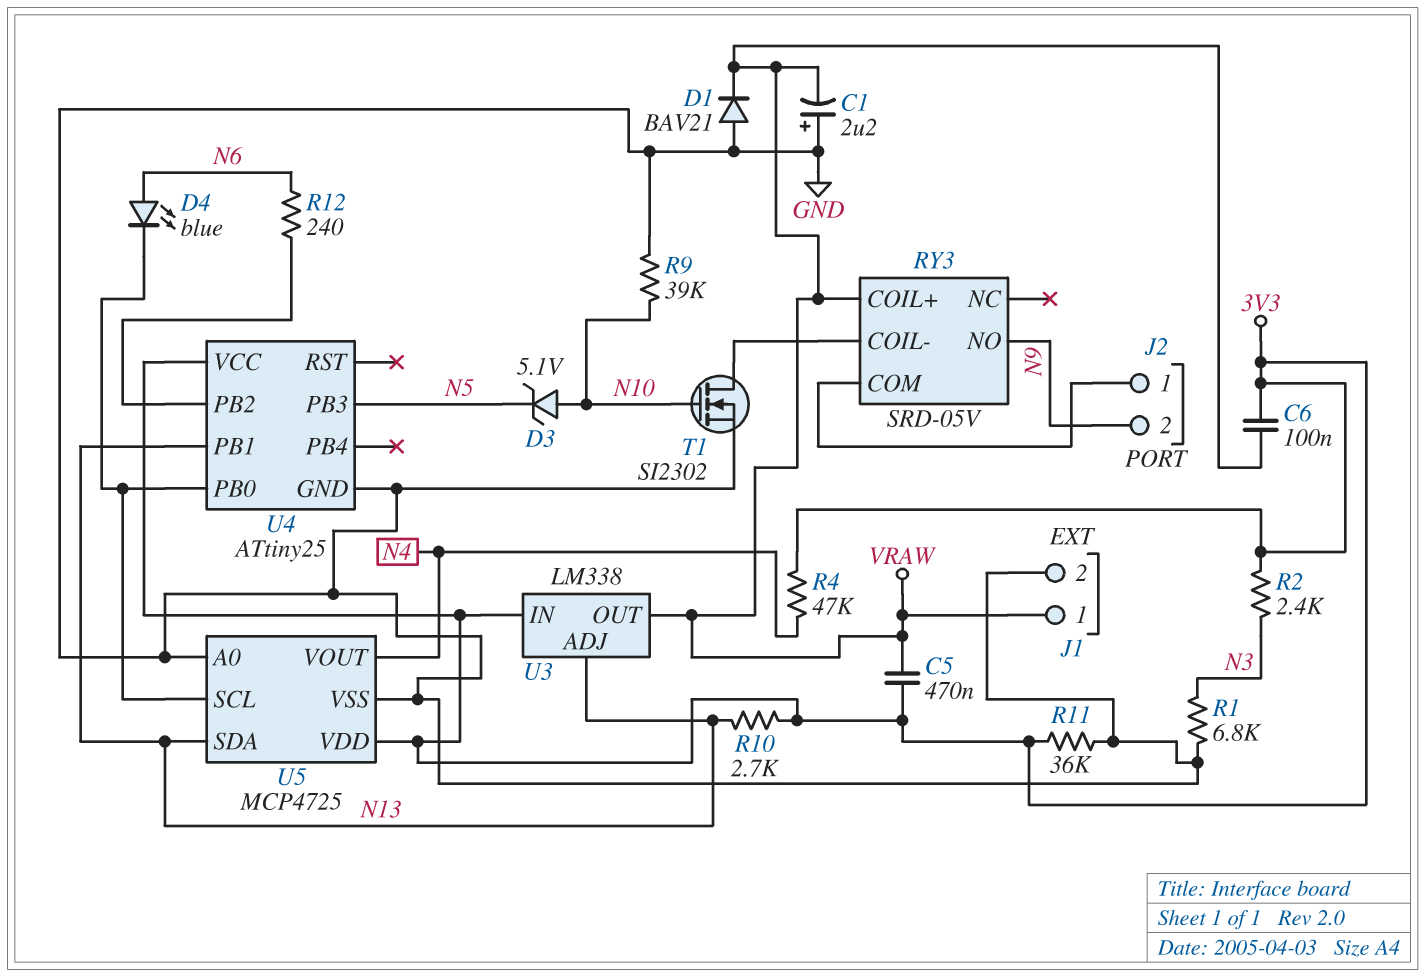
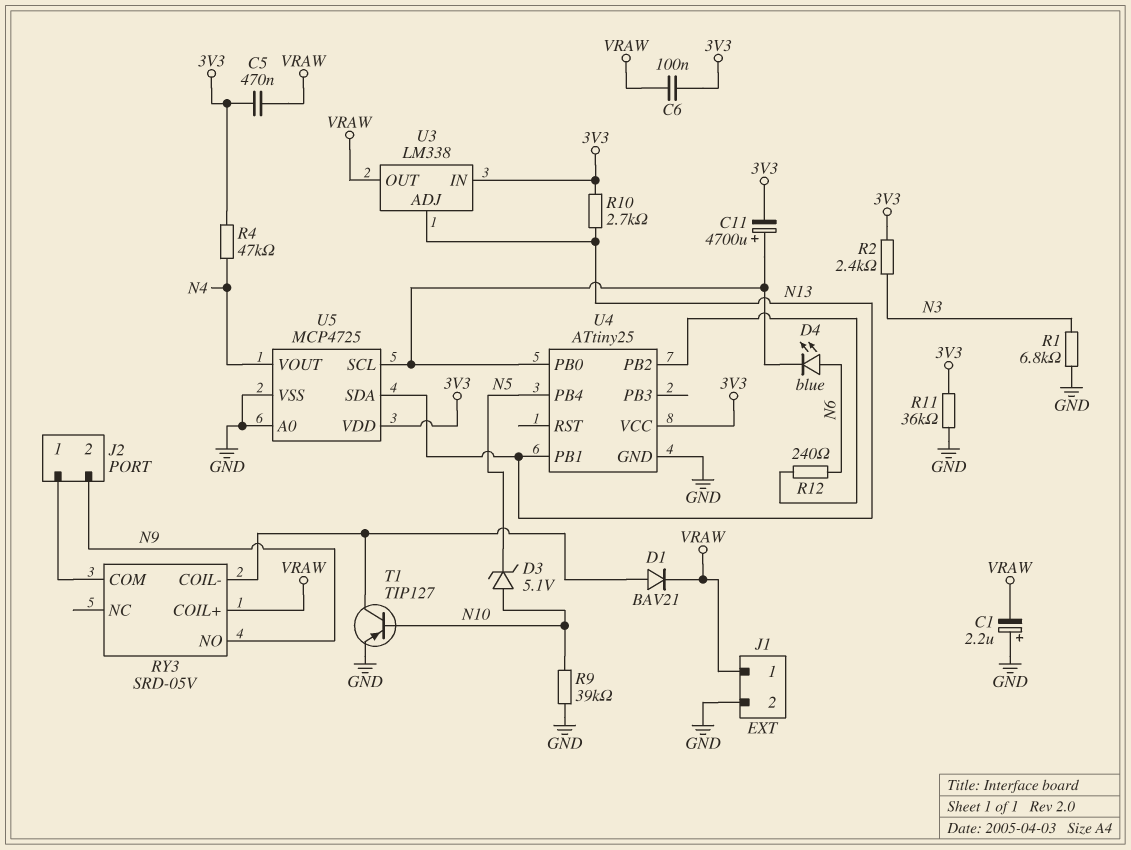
C11: none -> 4700uF (plus U4/PB0, minus 3V3)
D1: diode BAV21 (A GND, K VRAW) -> diode BAV21 (A RY3/COIL-, K VRAW)
T1: NMOS SI2302 (G N10, D RY3/COIL-, S GND) -> PNP TIP127 (B N10, C RY3/COIL-, E GND)
U4 pin PB3: N5 -> none
U4 pin PB4: none -> N5

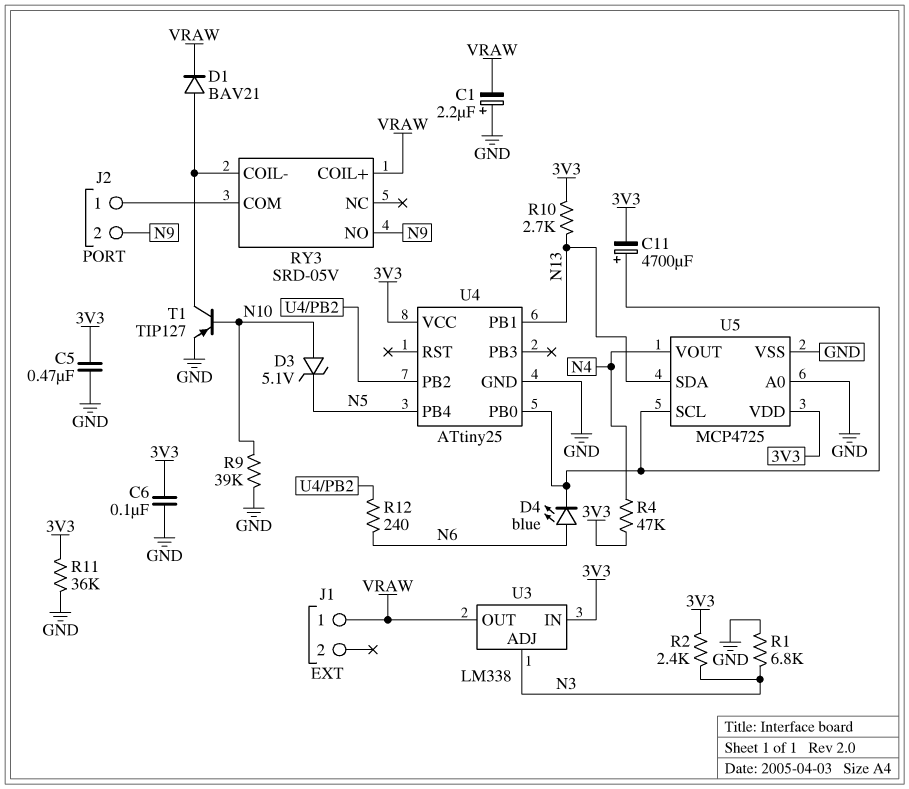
C5: 470nF (3V3, VRAW) -> 470nF (3V3, GND)
C6: 100nF (3V3, VRAW) -> 100nF (3V3, GND)
J1 pin 2: GND -> none
U3 pin ADJ: N13 -> N3

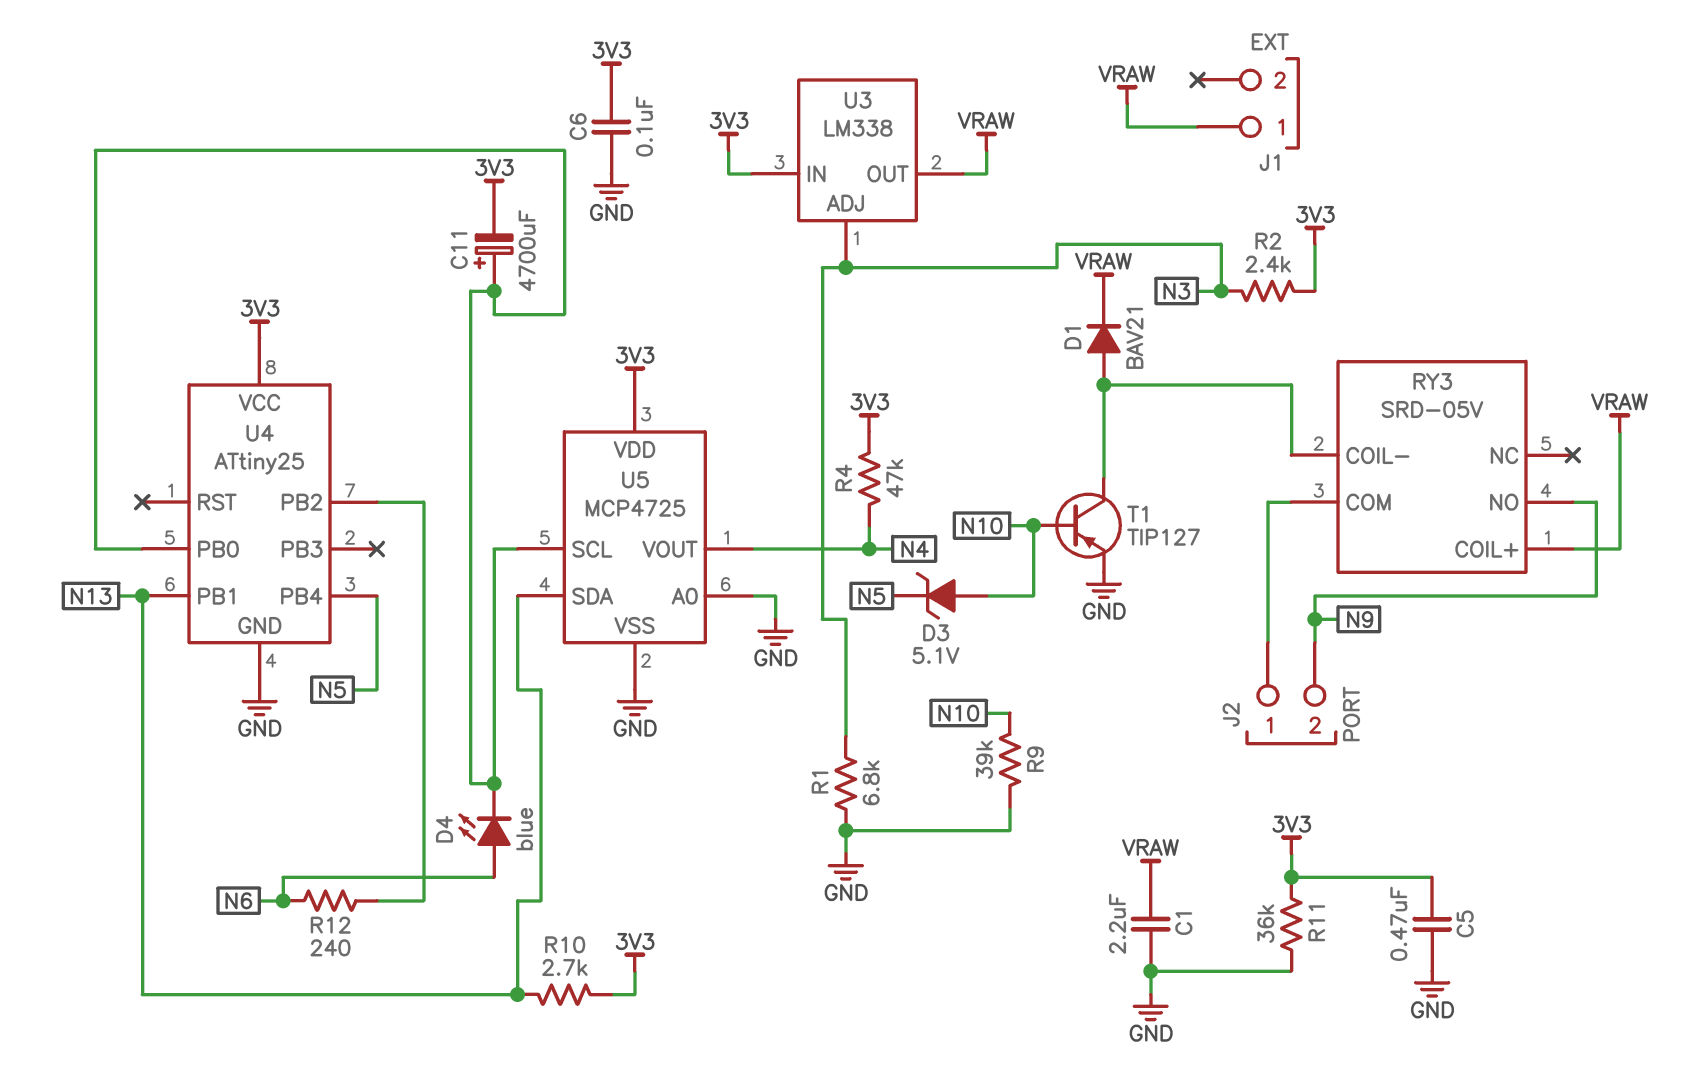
C1: 2.2uF (plus GND, minus VRAW) -> 2.2uF (GND, VRAW)

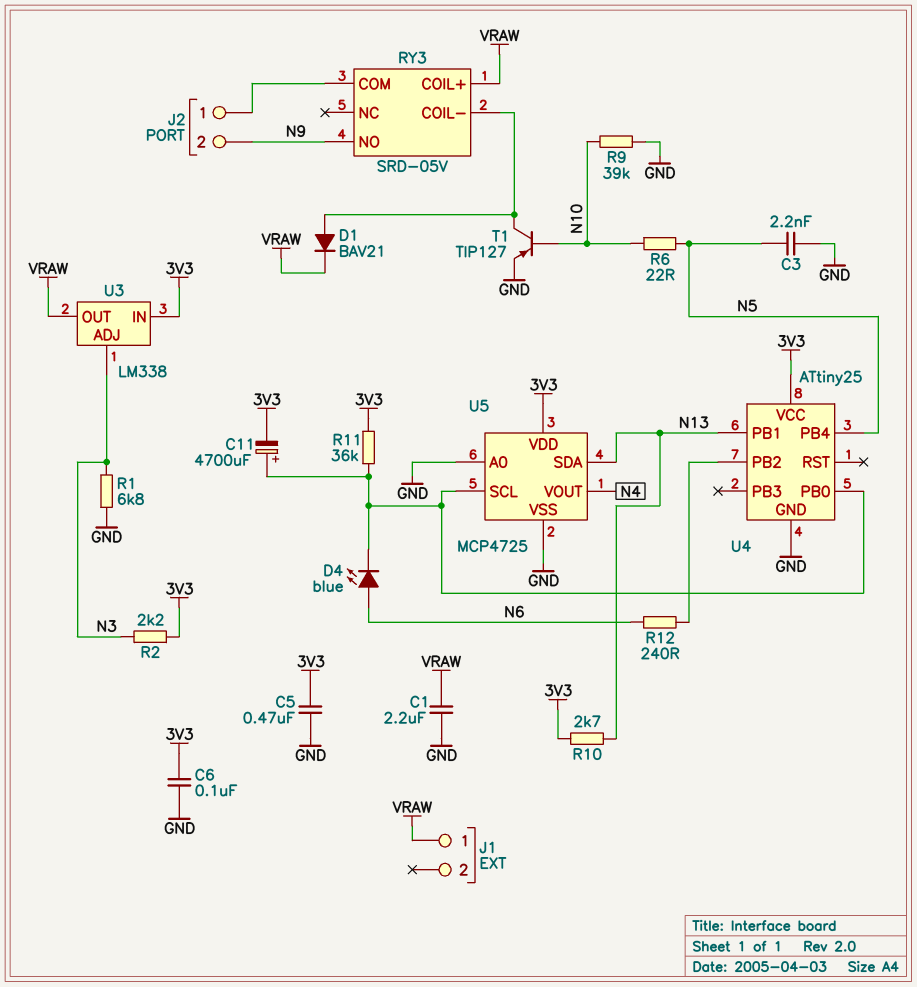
C3: none -> 2.2nF (GND, N5)
D3: zener 5.1V (A N10, K N5) -> none
R2: 2.4k (3V3, N3) -> 2.2k (3V3, N3)
R4: 47k (3V3, N4) -> none
R6: none -> 22 (N5, N10)
R11: 36k (3V3, GND) -> 36k (3V3, U4/PB0)

